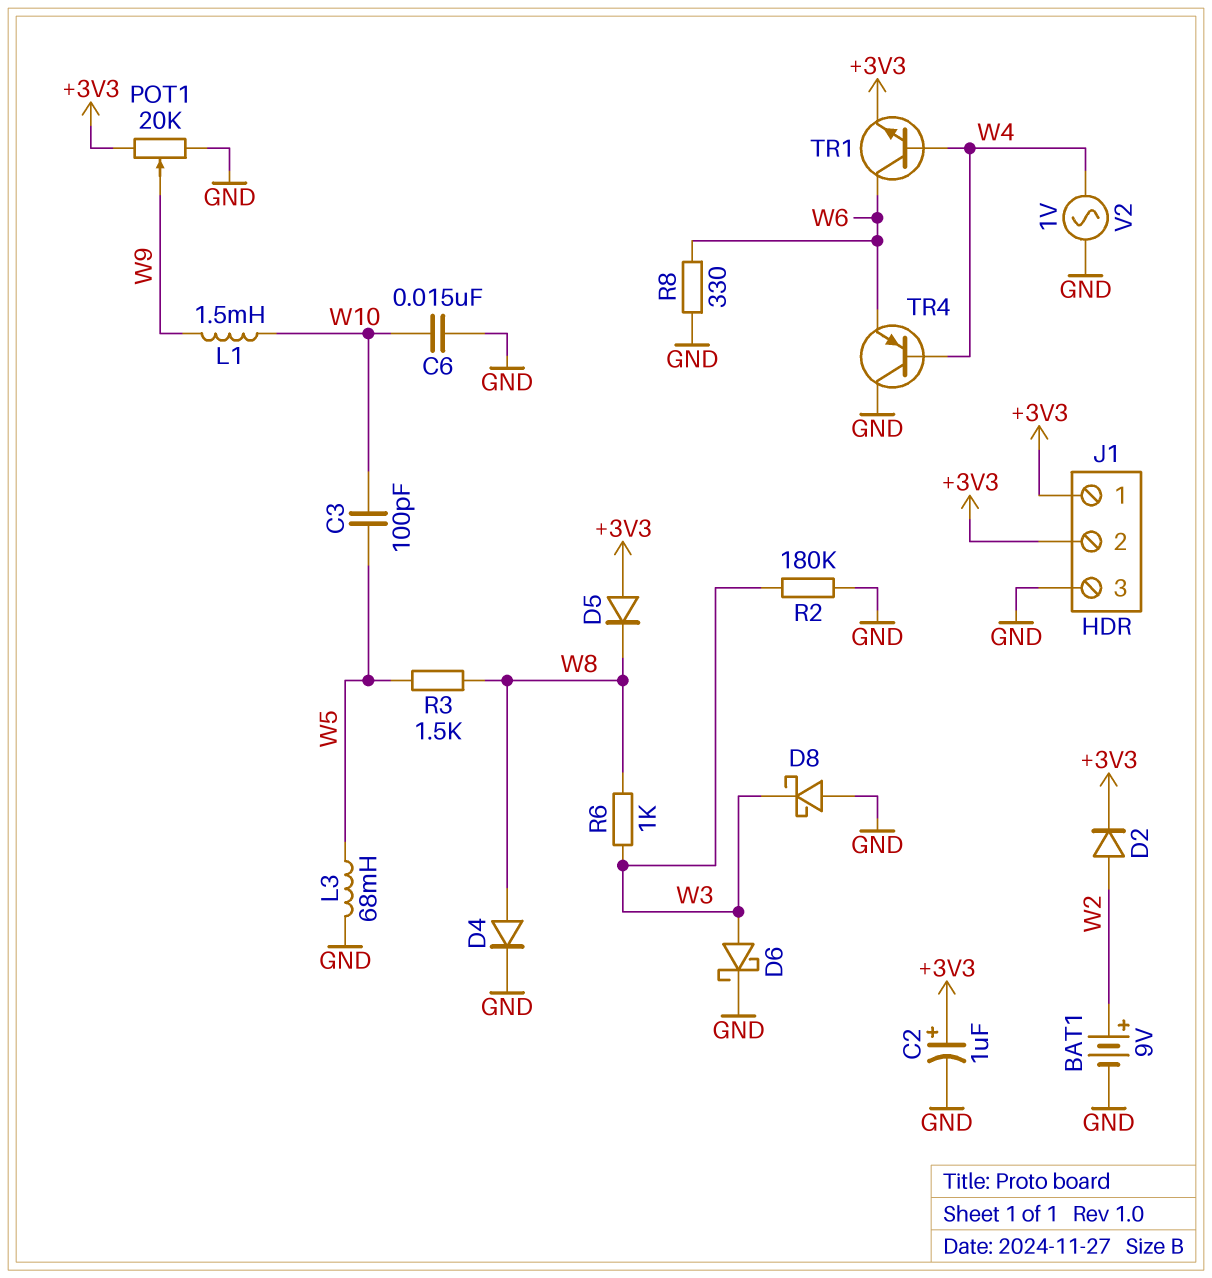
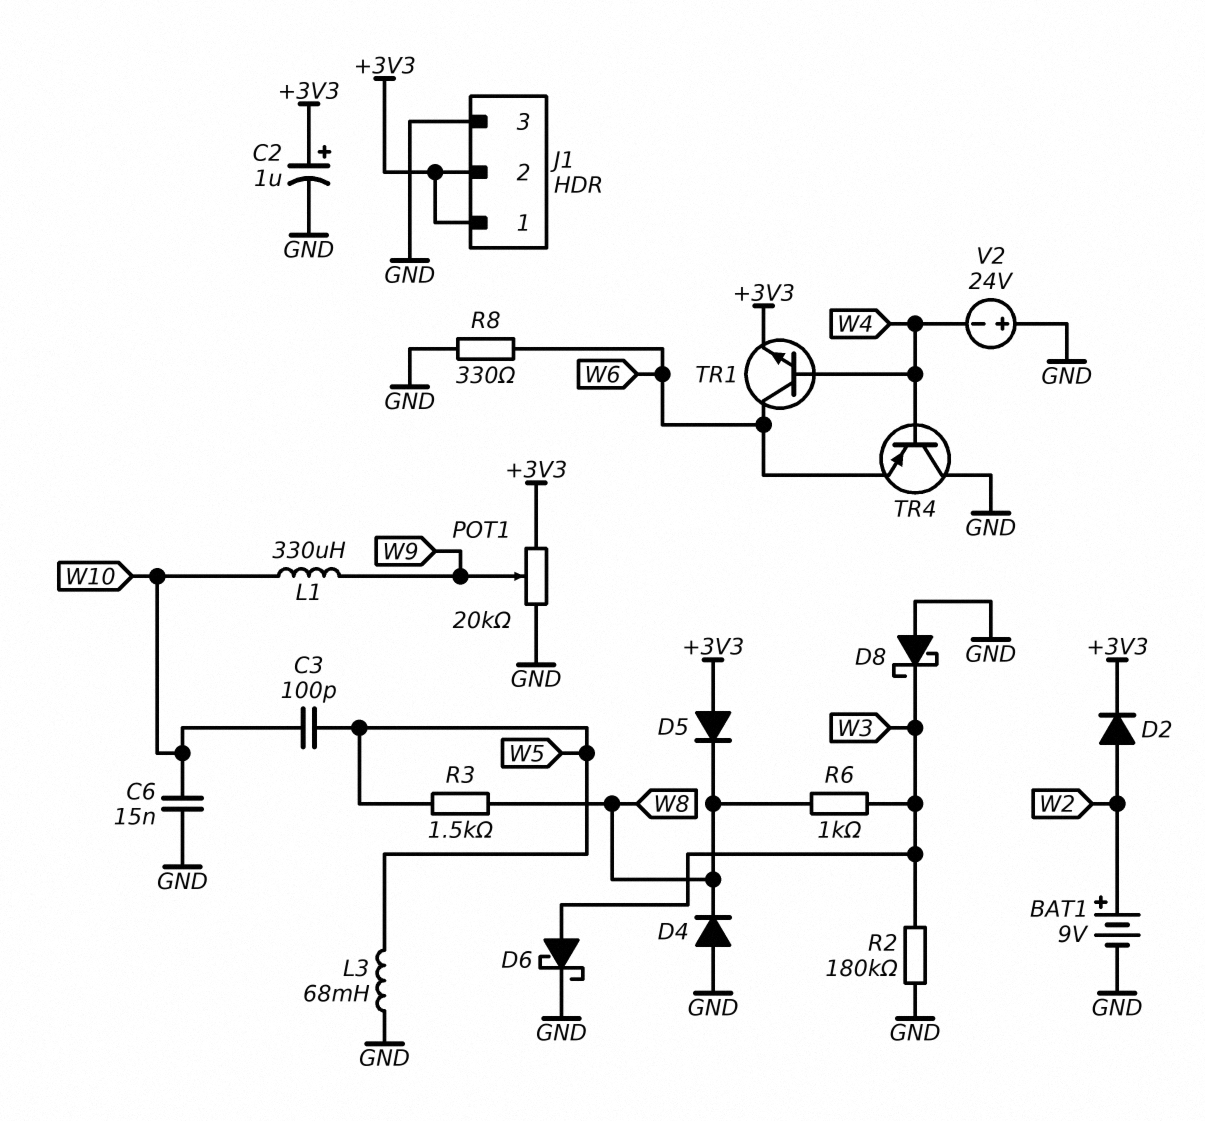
D4: diode (A W8, K GND) -> diode (A GND, K W8)
L1: 1.5mH (W9, W10) -> 330uH (W9, W10)
V2: AC 1V (GND, W4) -> 24V (plus GND, minus W4)

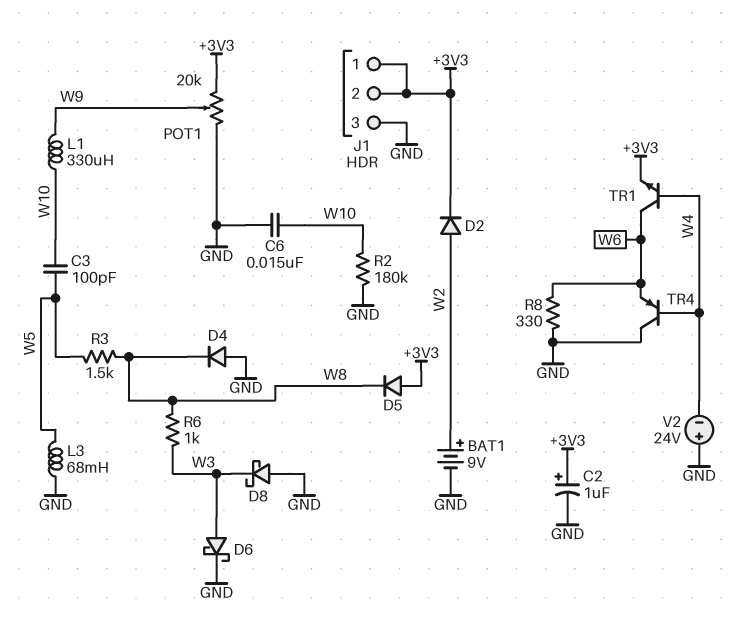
R2: 180k (GND, W3) -> 180k (GND, W10)

